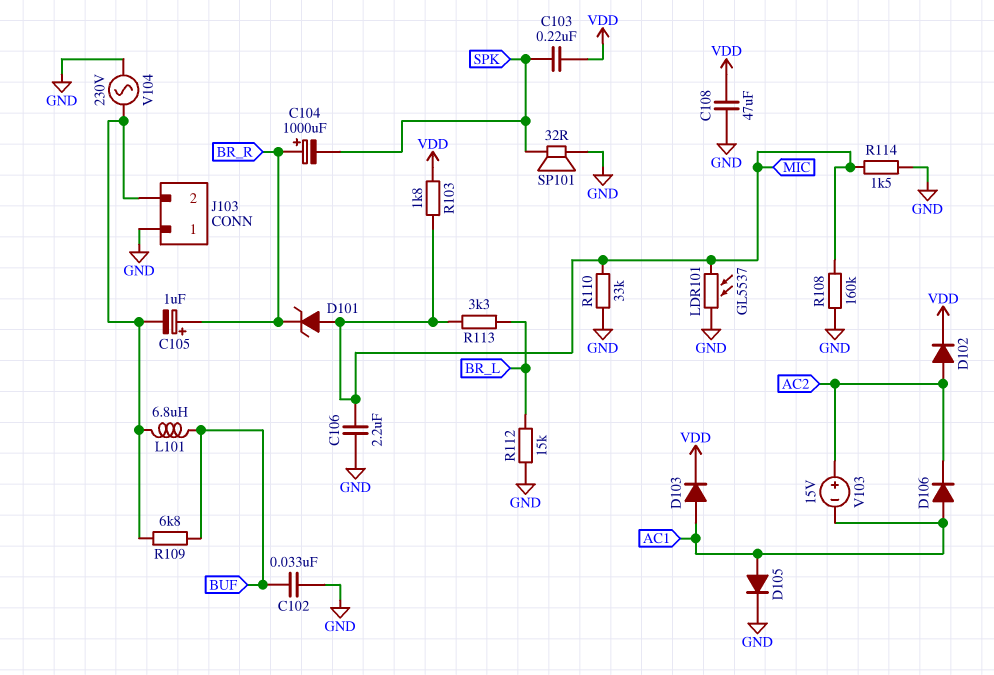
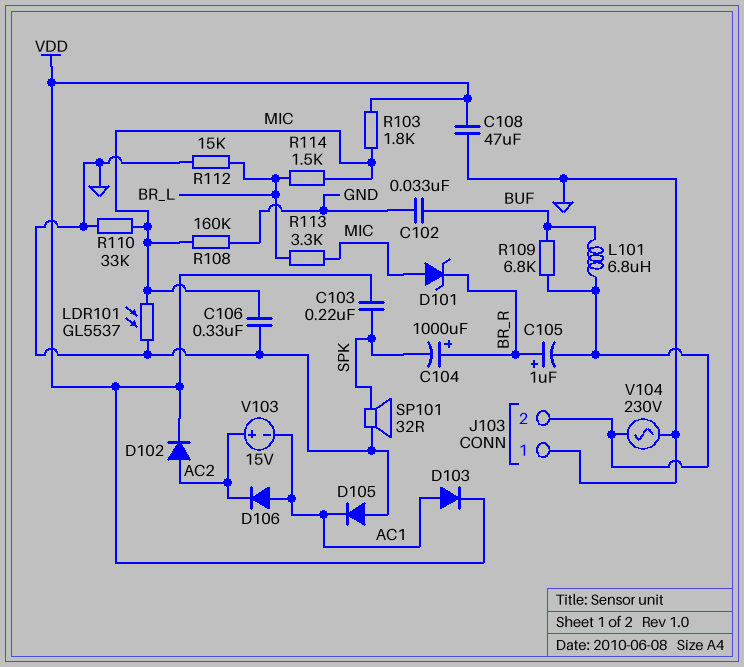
C106: 2.2uF (GND, MIC) -> 330nF (GND, MIC)
D105: diode (A AC1, K GND) -> diode (A GND, K AC1)
R114: 1.5k (GND, MIC) -> 1.5k (BR_L, MIC)

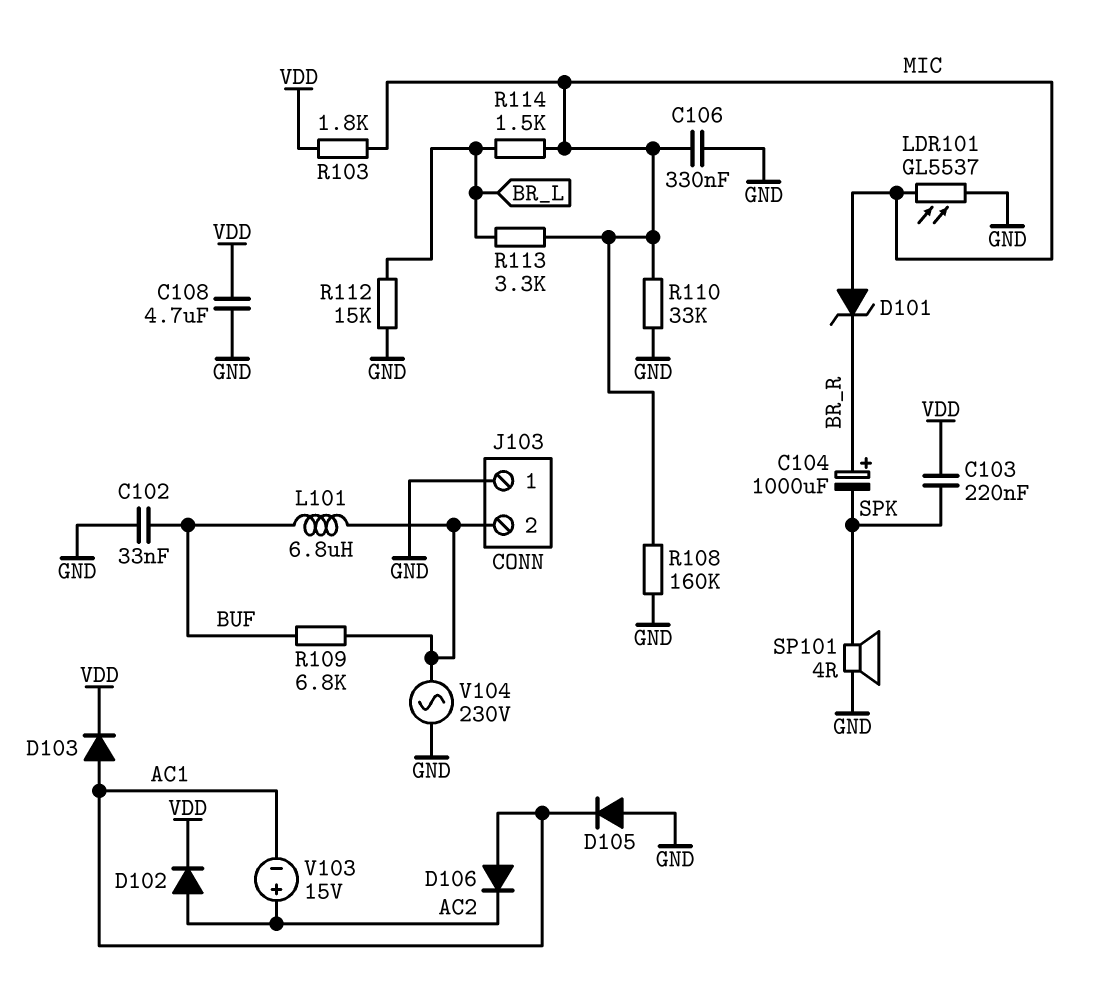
C105: 1uF (plus BR_R, minus J103/2) -> none
C108: 47uF (GND, VDD) -> 4.7uF (GND, VDD)
SP101: speaker 32R (GND, SPK) -> speaker 4R (GND, SPK)

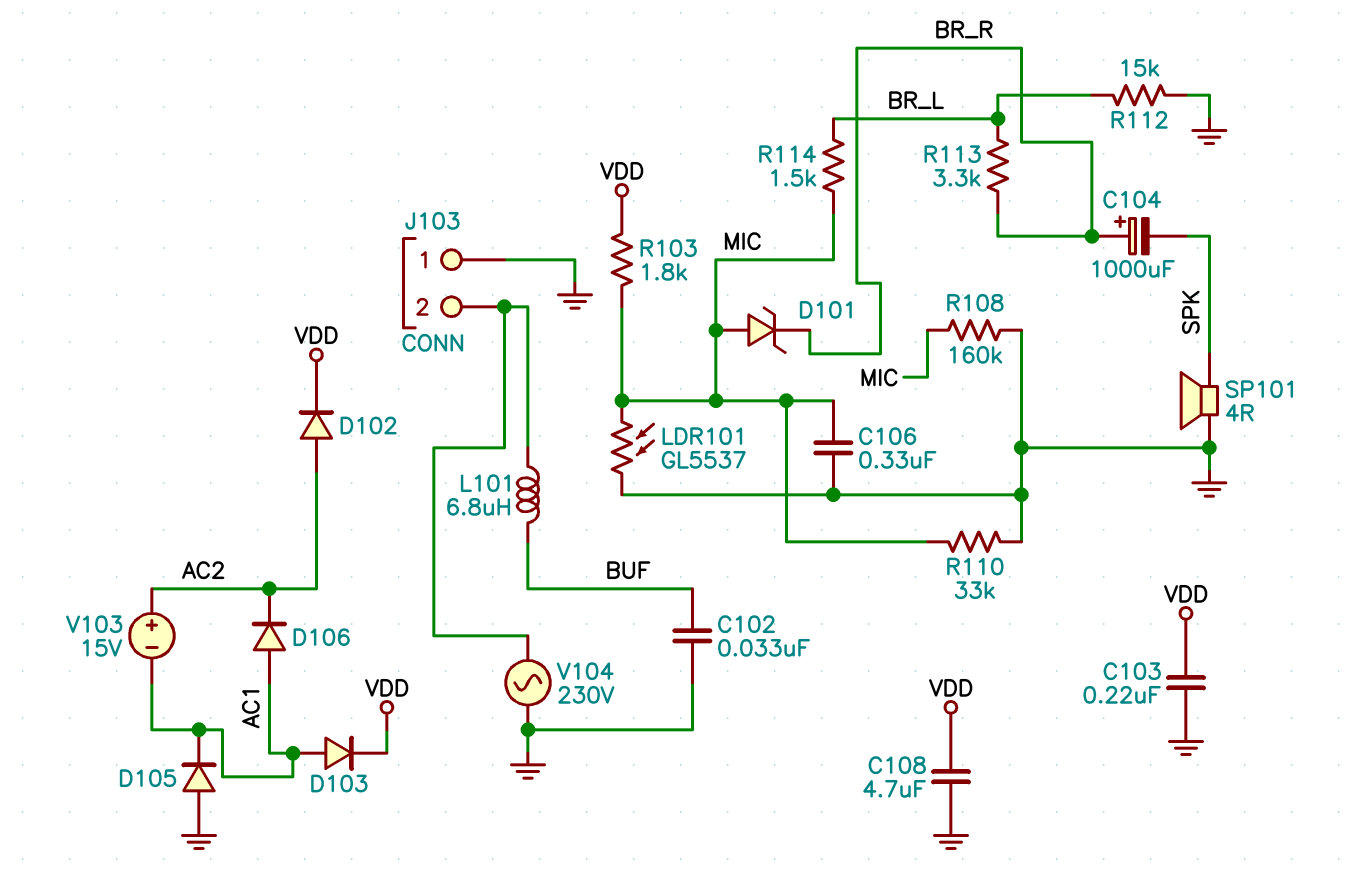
C103: 220nF (SPK, VDD) -> 220nF (GND, VDD)
R109: 6.8k (BUF, J103/2) -> none
R113: 3.3k (BR_L, MIC) -> 3.3k (BR_L, BR_R)

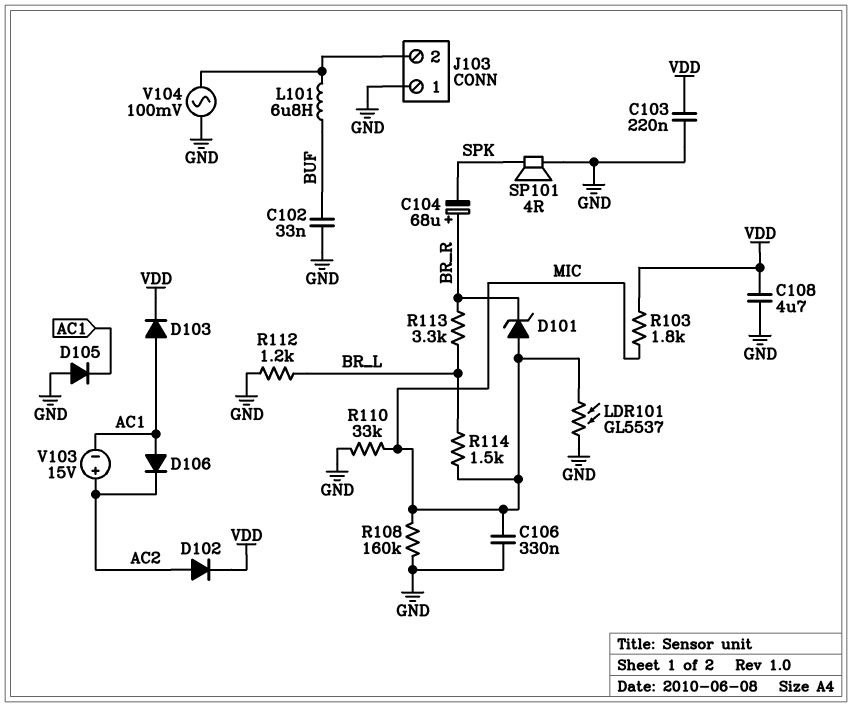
C104: 1000uF (plus BR_R, minus SPK) -> 68uF (plus BR_R, minus SPK)
R112: 15k (BR_L, GND) -> 1.2k (BR_L, GND)
V104: AC 230V (GND, J103/2) -> AC 100mV (GND, J103/2)

